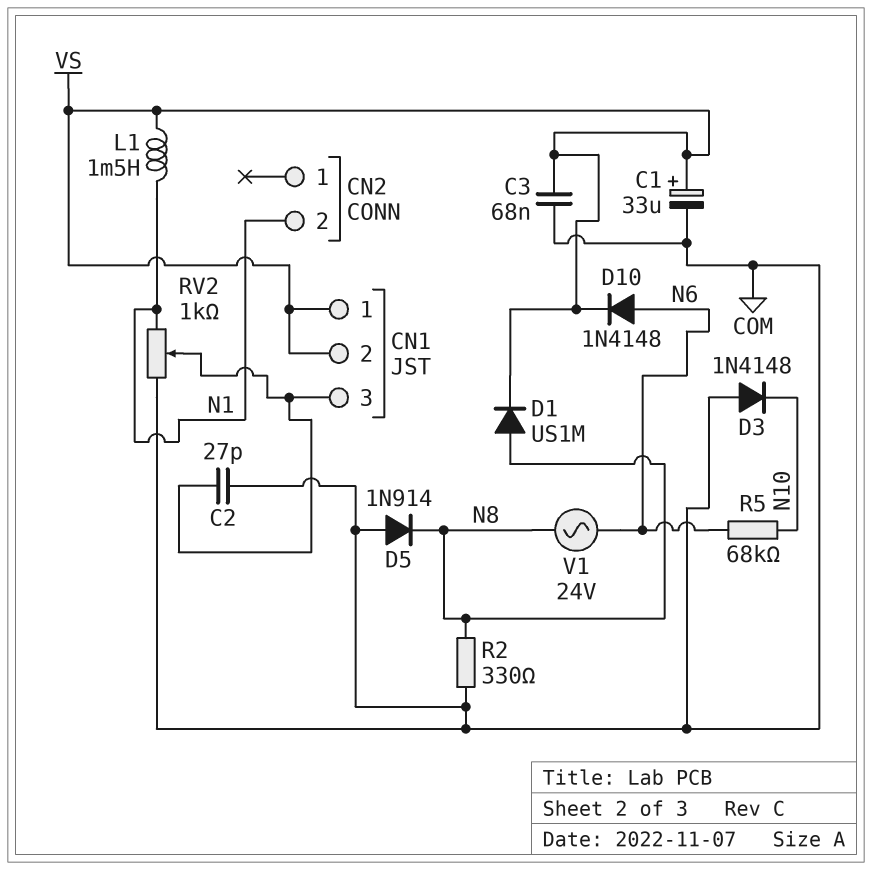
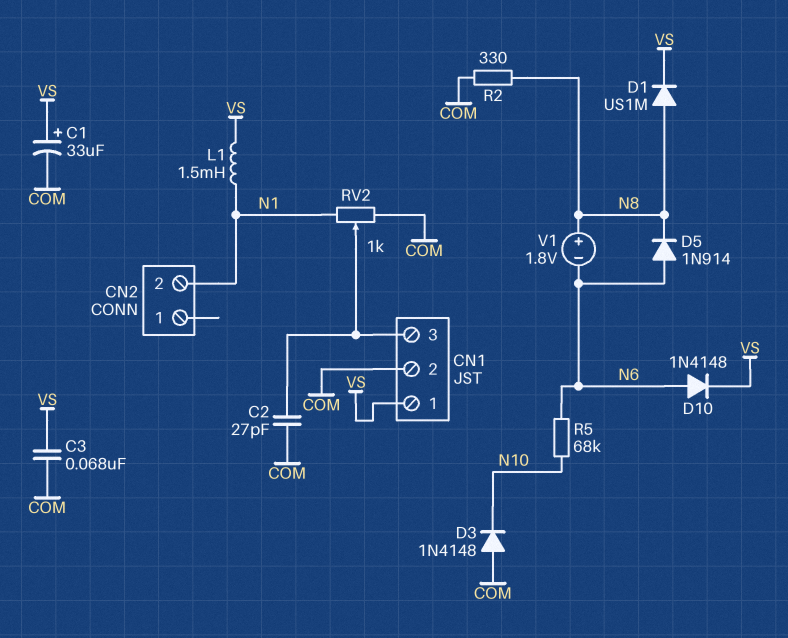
CN1 pin 2: VS -> COM
D5: diode 1N914 (A COM, K N8) -> diode 1N914 (A N6, K N8)
V1: AC 24V (N6, N8) -> 1.8V (plus N8, minus N6)

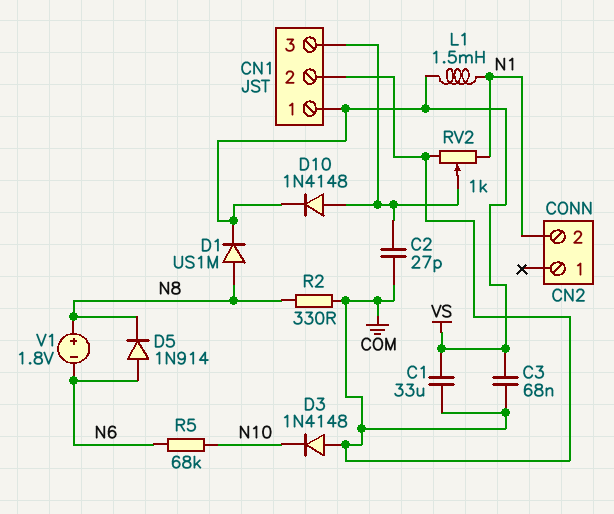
C1: 33uF (plus VS, minus COM) -> 33uF (COM, VS)
D10: diode 1N4148 (A N6, K VS) -> diode 1N4148 (A CN1/3, K VS)

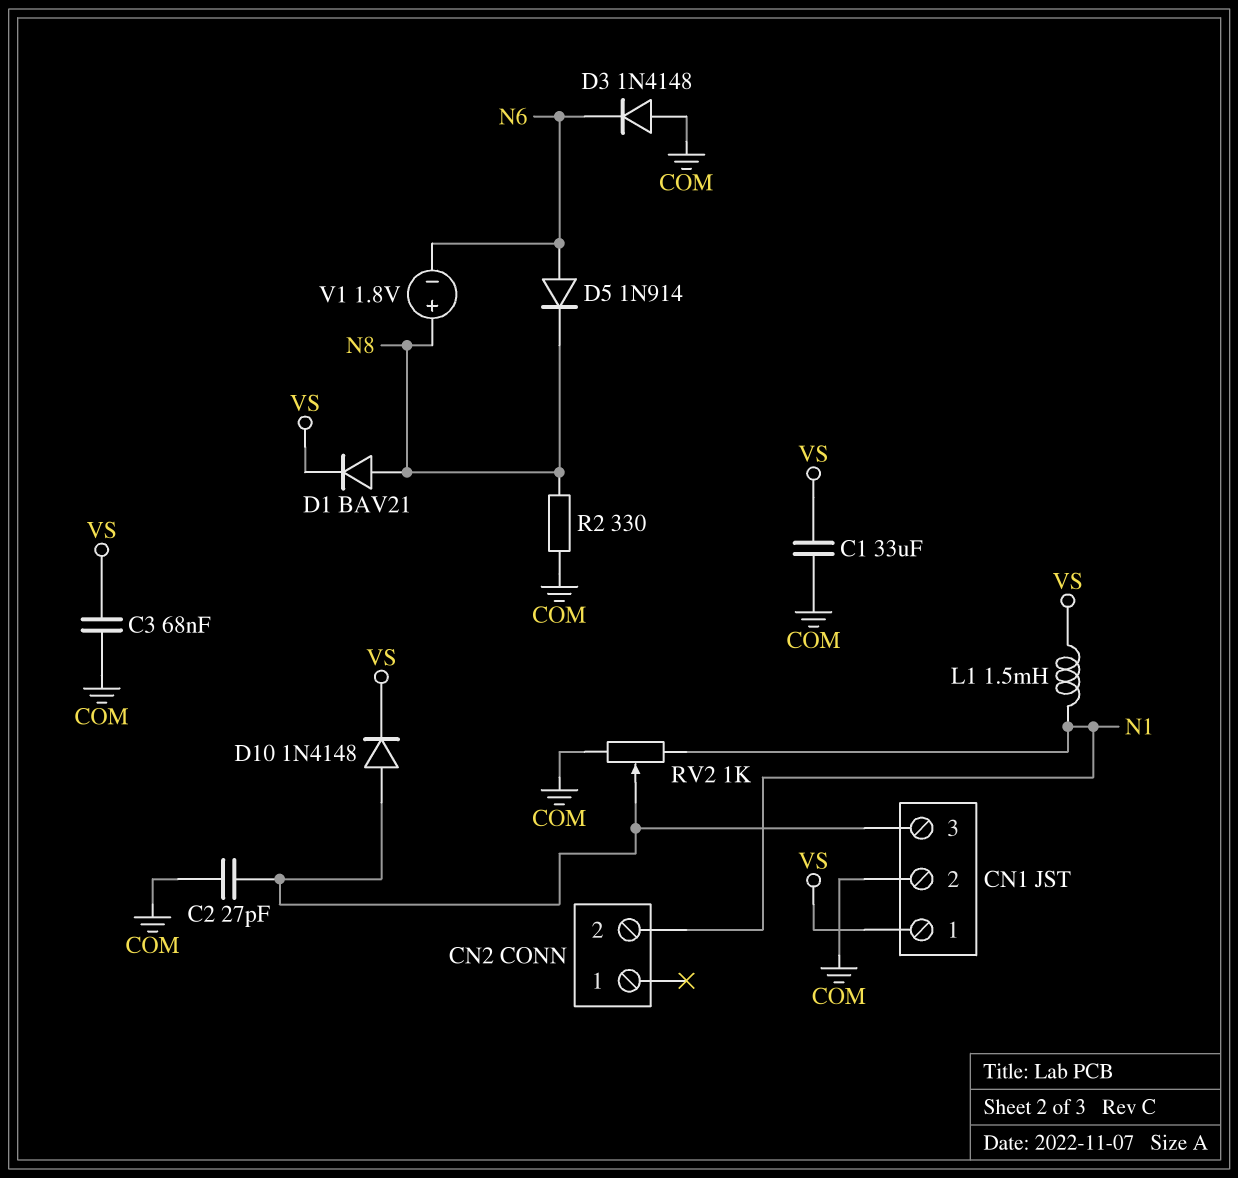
D1: diode US1M (A N8, K VS) -> diode BAV21 (A N8, K VS)
D3: diode 1N4148 (A COM, K N10) -> diode 1N4148 (A COM, K N6)
R5: 68k (N6, N10) -> none

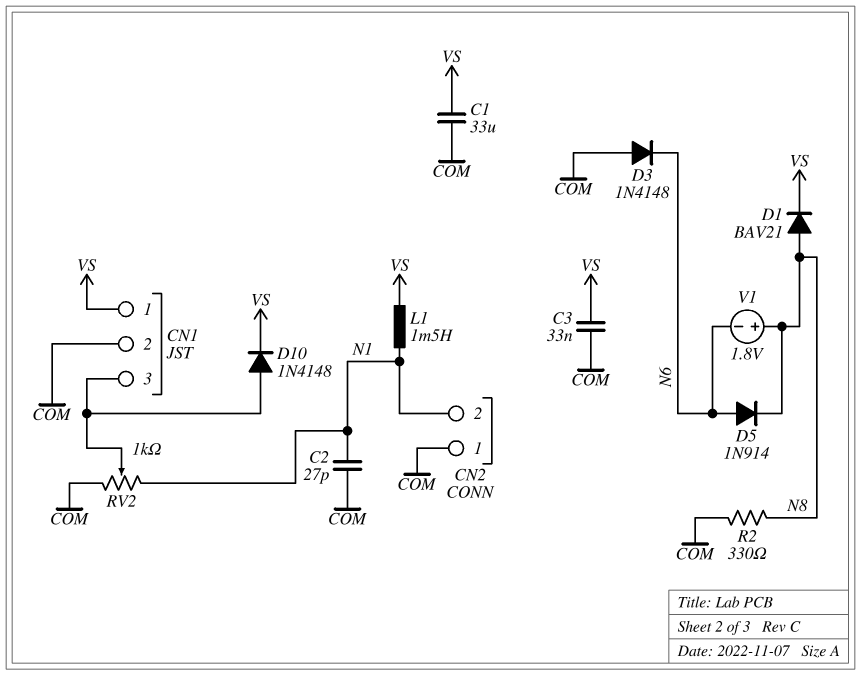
C2: 27pF (CN1/3, COM) -> 27pF (COM, N1)
C3: 68nF (COM, VS) -> 33nF (COM, VS)
CN2 pin 1: none -> COM

